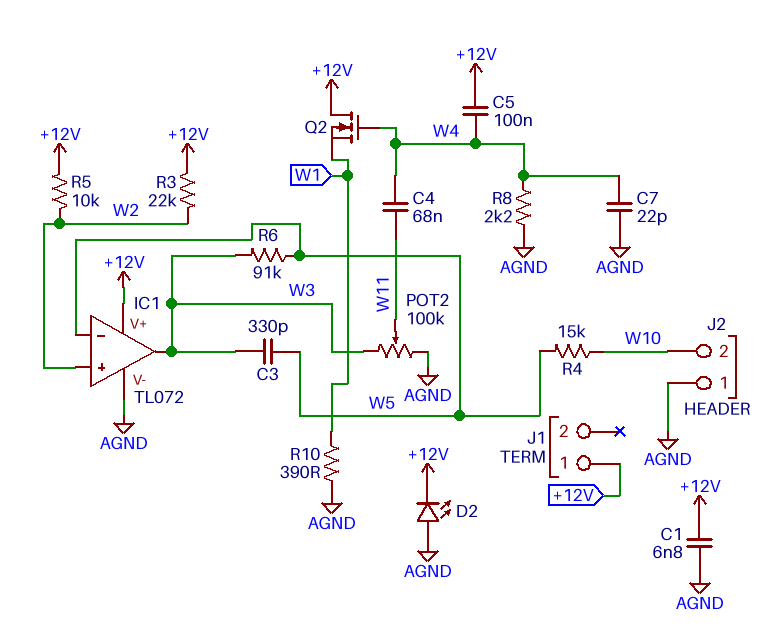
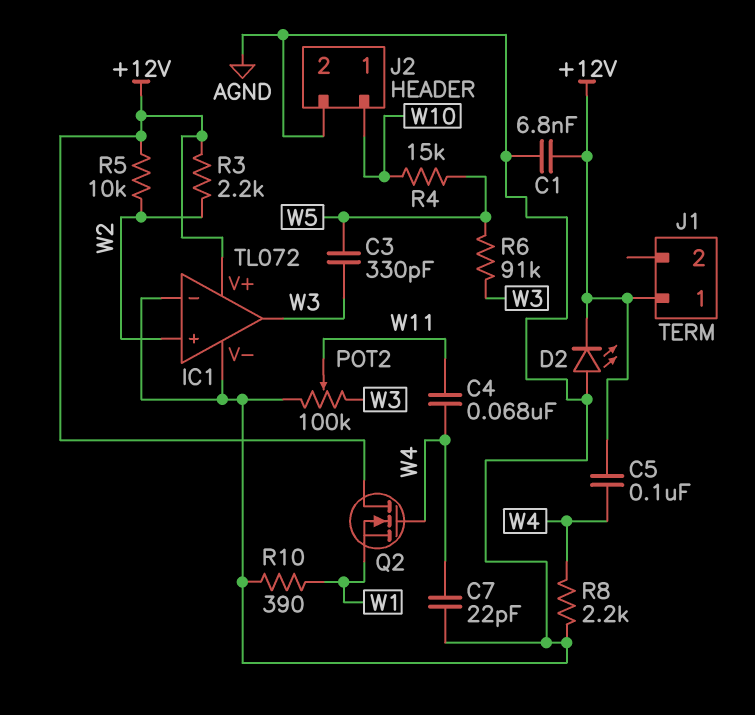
IC1 pin in-: W5 -> AGND
J2 pin 1: AGND -> W10
J2 pin 2: W10 -> AGND
R3: 22k (+12V, W2) -> 2.2k (+12V, W2)

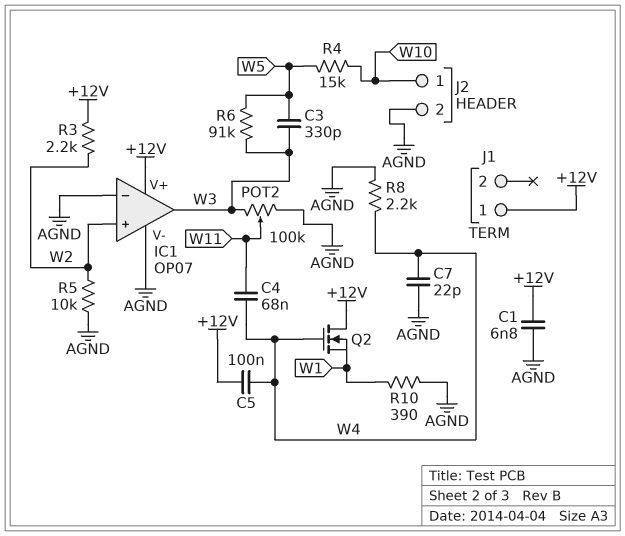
D2: LED (A AGND, K +12V) -> none
IC1: TL072 -> OP07
R5: 10k (+12V, W2) -> 10k (AGND, W2)

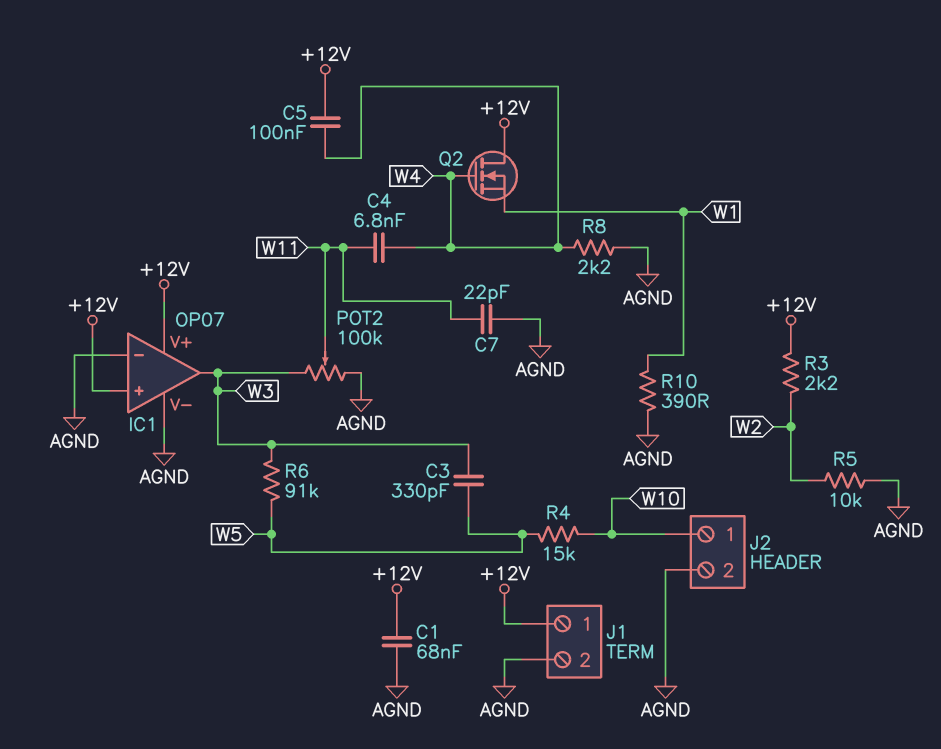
C1: 6.8nF (+12V, AGND) -> 68nF (+12V, AGND)
C4: 68nF (W4, W11) -> 6.8nF (W4, W11)
C7: 22pF (AGND, W4) -> 22pF (AGND, W11)
IC1 pin in+: W2 -> +12V
J1 pin 2: none -> AGND

